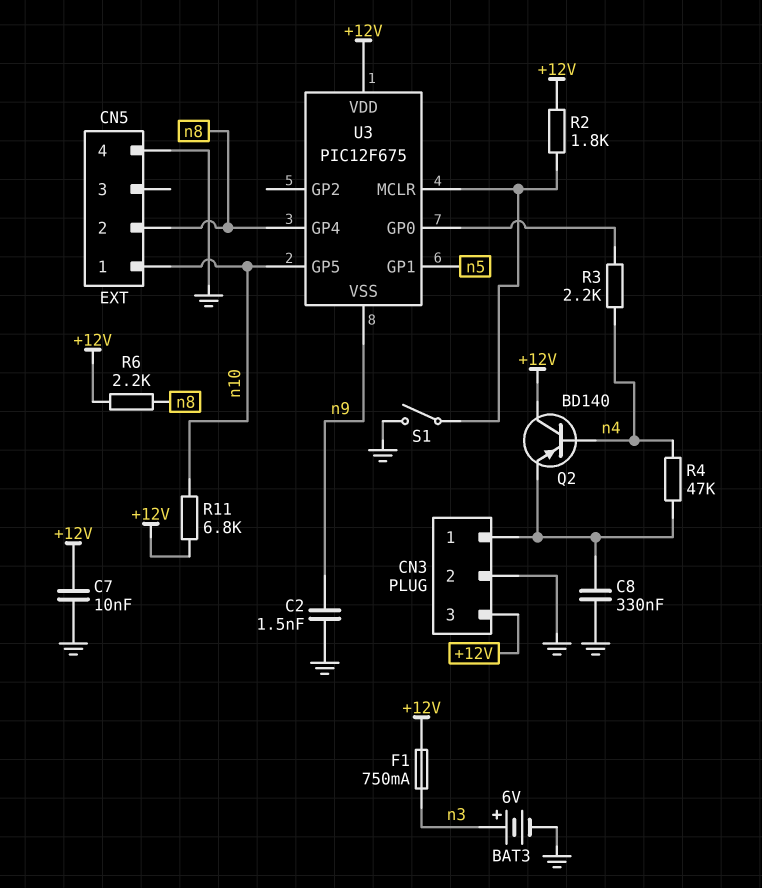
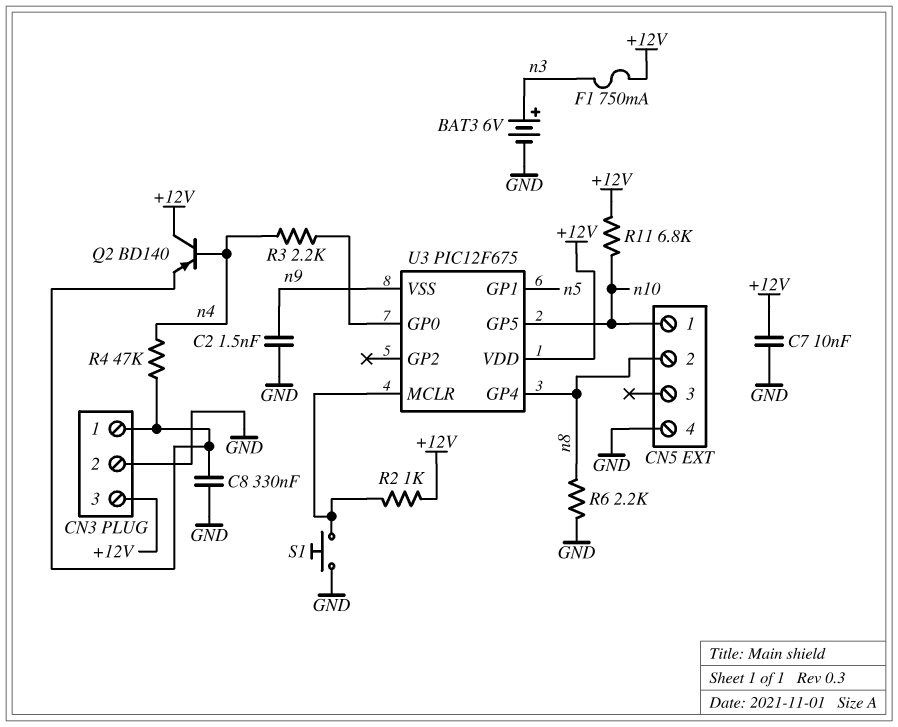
R2: 1.8k (+12V, U3/MCLR) -> 1k (+12V, U3/MCLR)
R6: 2.2k (+12V, n8) -> 2.2k (GND, n8)
S1: switch (GND, U3/MCLR) -> button (GND, U3/MCLR)

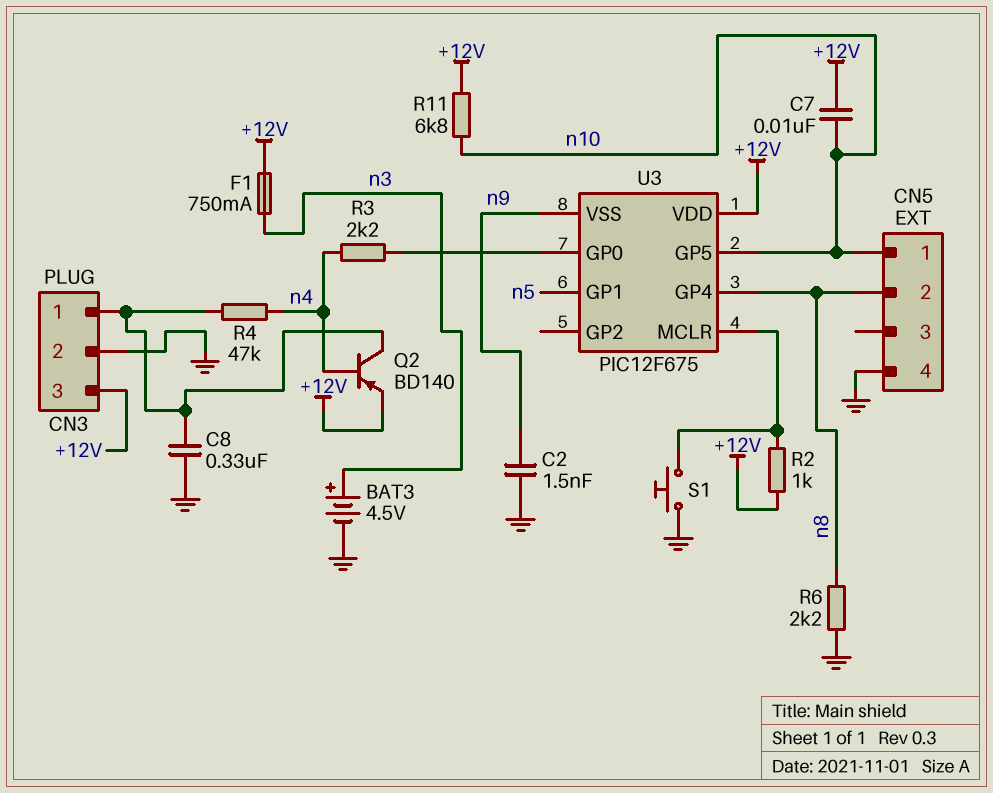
BAT3: 6V (plus n3, minus GND) -> 4.5V (plus n3, minus GND)
C7: 10nF (+12V, GND) -> 10nF (+12V, n10)
Q2: PNP BD140 (B n4, C +12V, E CN3/1) -> PNP BD140 (B n4, C CN3/1, E +12V)

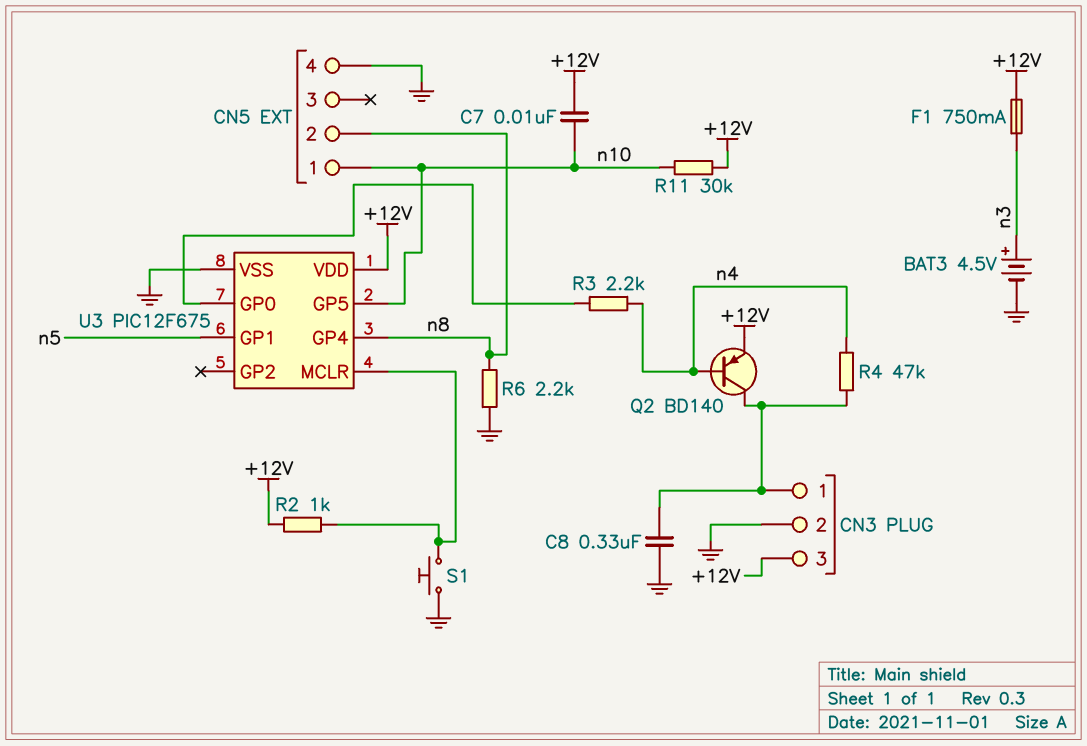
C2: 1.5nF (GND, n9) -> none
R11: 6.8k (+12V, n10) -> 30k (+12V, n10)
U3 pin VSS: n9 -> GND

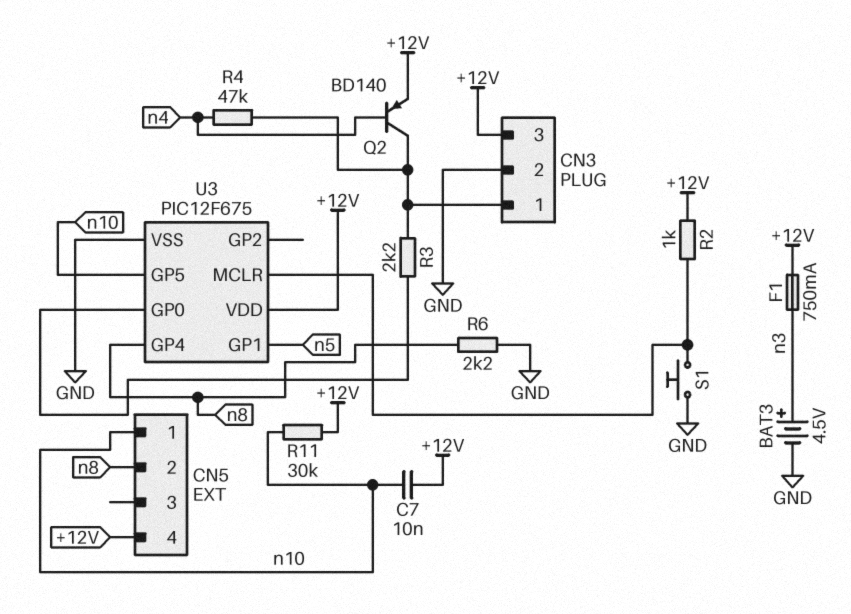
C8: 330nF (CN3/1, GND) -> none
CN5 pin 4: GND -> +12V
R3: 2.2k (U3/GP0, n4) -> 2.2k (CN3/1, U3/GP0)

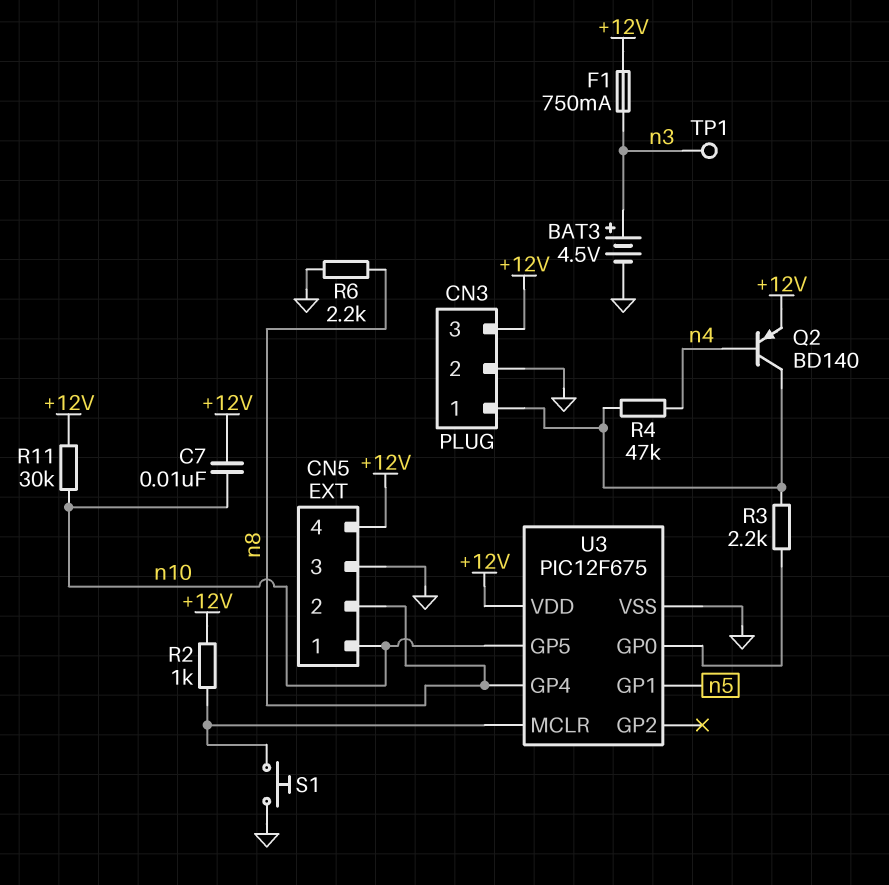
CN5 pin 3: none -> GND
TP1: none -> test point (n3)

